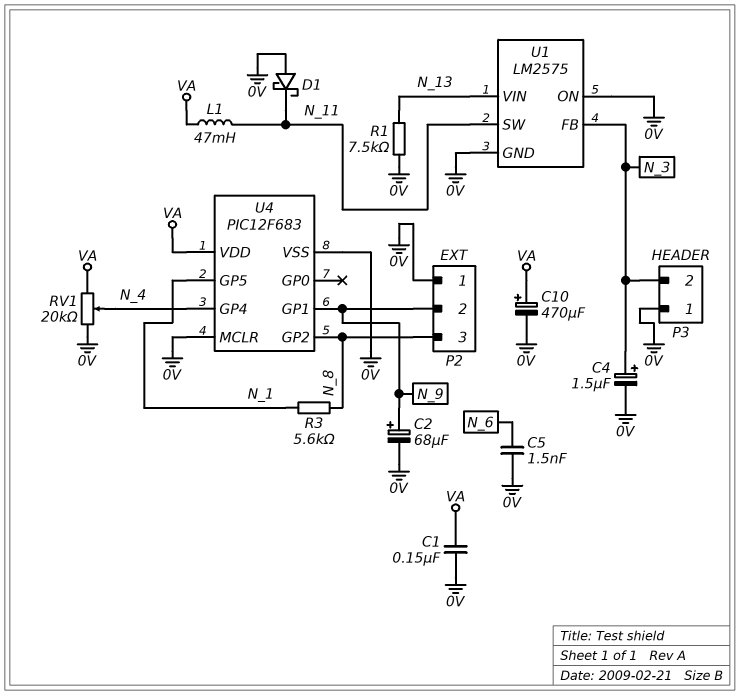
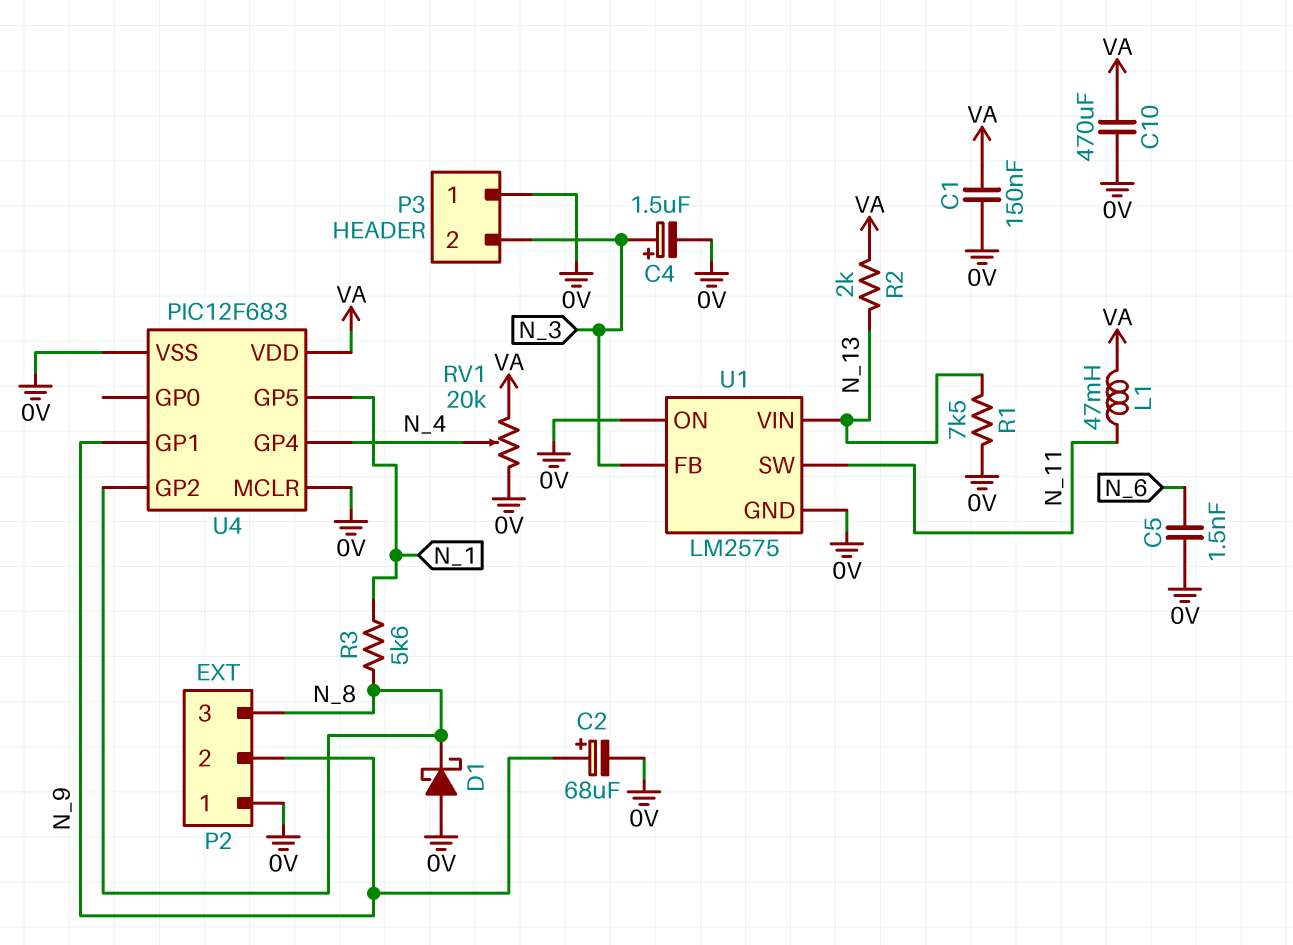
C10: 470uF (plus VA, minus 0V) -> 470uF (0V, VA)
D1: schottky (A 0V, K N_11) -> schottky (A 0V, K N_8)
R2: none -> 2k (N_13, VA)

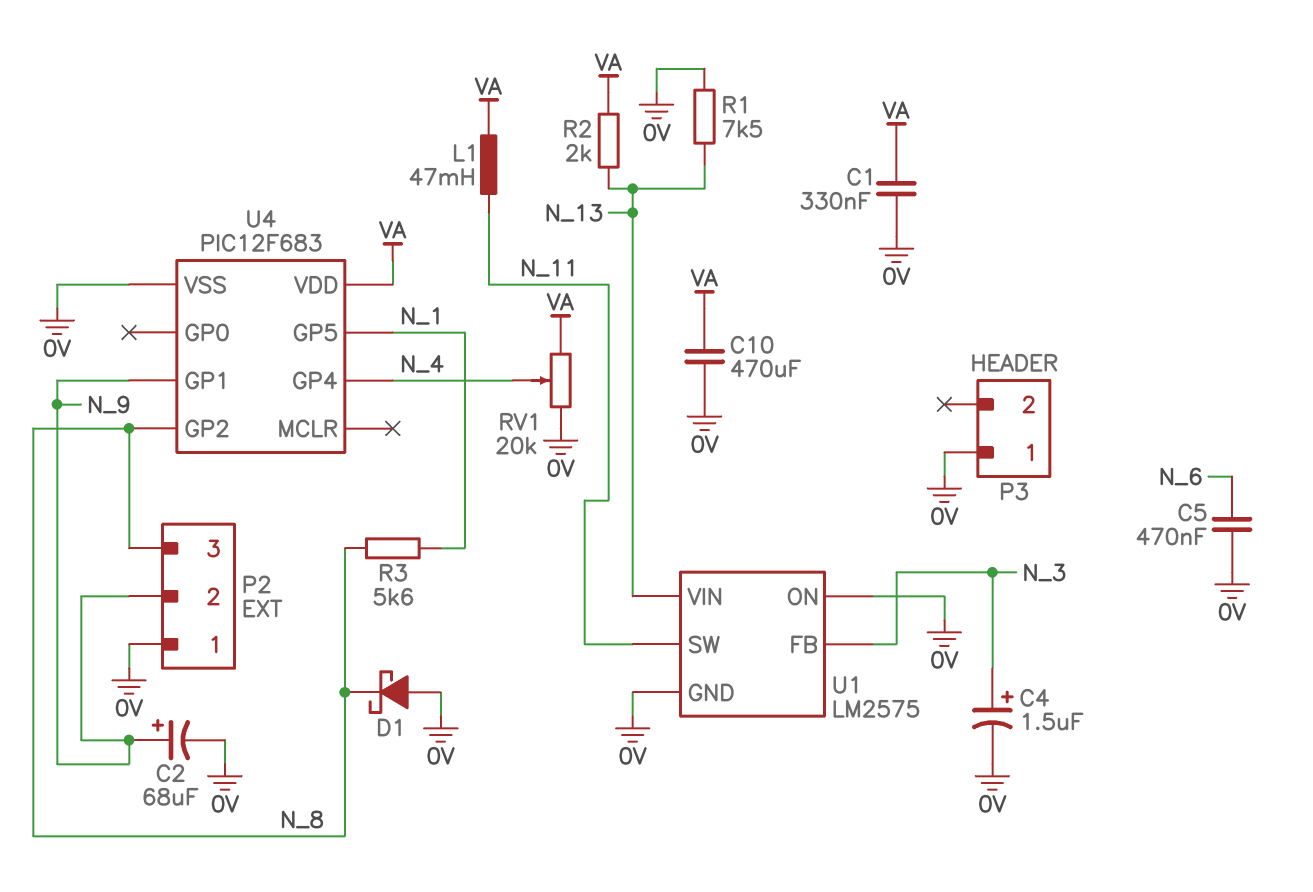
C1: 150nF (0V, VA) -> 330nF (0V, VA)
C5: 1.5nF (0V, N_6) -> 470nF (0V, N_6)
P3 pin 2: N_3 -> none
U4 pin MCLR: 0V -> none

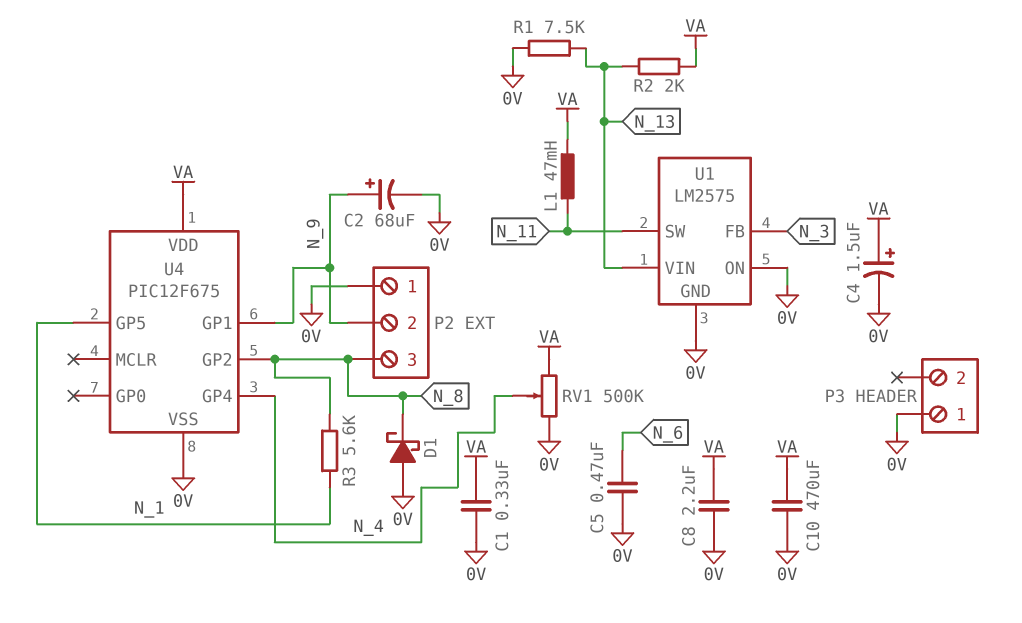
C4: 1.5uF (plus N_3, minus 0V) -> 1.5uF (plus VA, minus 0V)
C8: none -> 2.2uF (0V, VA)
RV1: 20k (0V, VA, wiper N_4) -> 500k (0V, VA, wiper N_4)
U4: PIC12F683 -> PIC12F675

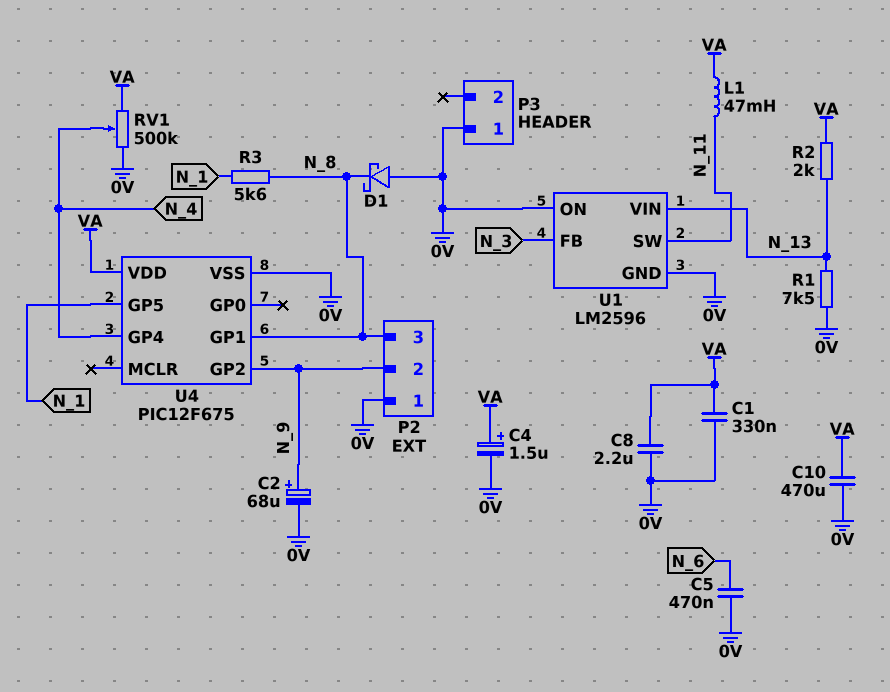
U1: LM2575 -> LM2596
U4 pin GP1: N_9 -> N_8
U4 pin GP2: N_8 -> N_9

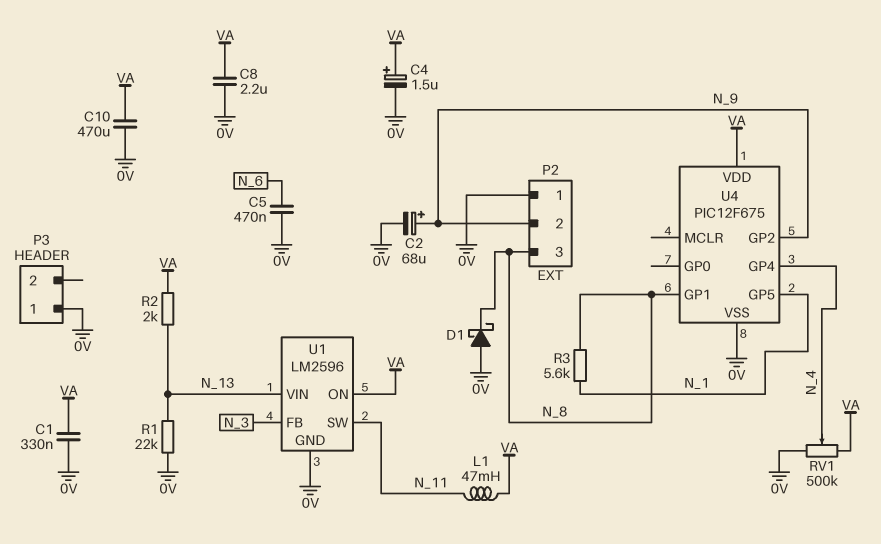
R1: 7.5k (0V, N_13) -> 22k (0V, N_13)
U1 pin ON: 0V -> VA

